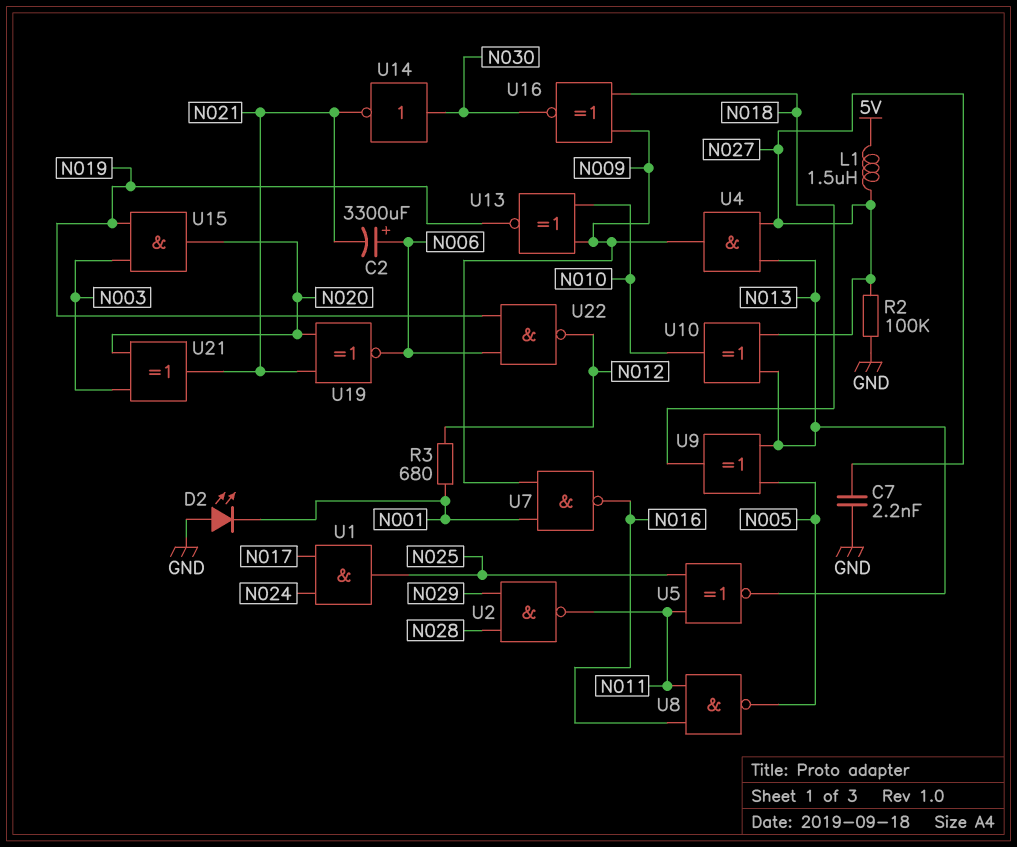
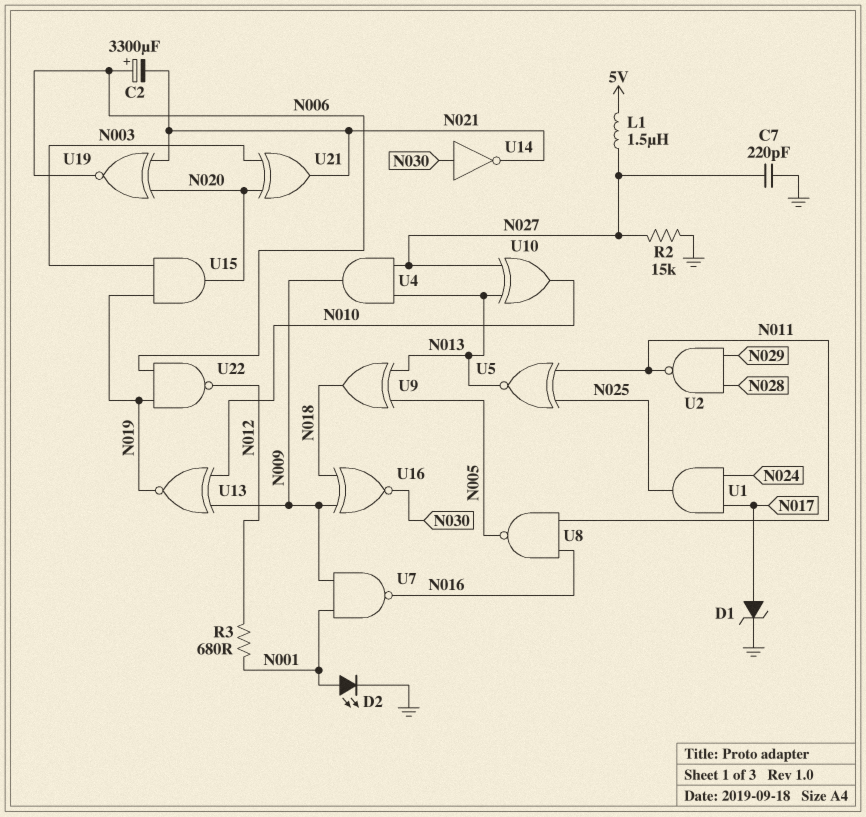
C7: 2.2nF (GND, N027) -> 220pF (GND, N027)
D1: none -> zener (A N017, K GND)
D2: LED (A GND, K N001) -> LED (A N001, K GND)
R2: 100k (GND, N027) -> 15k (GND, N027)

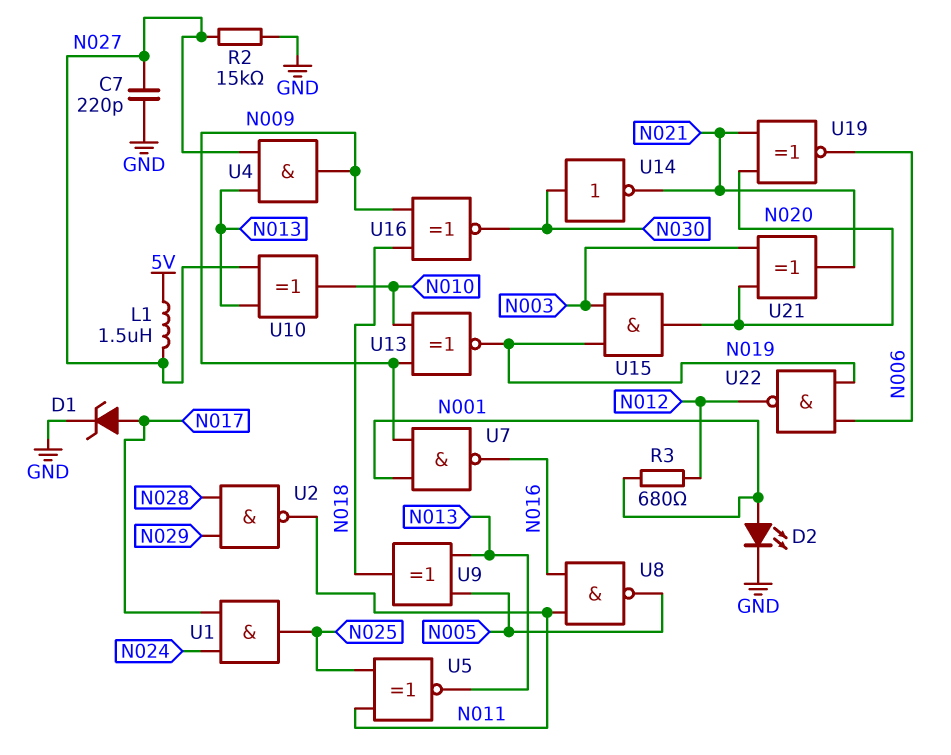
C2: 3300uF (plus N006, minus N021) -> none

